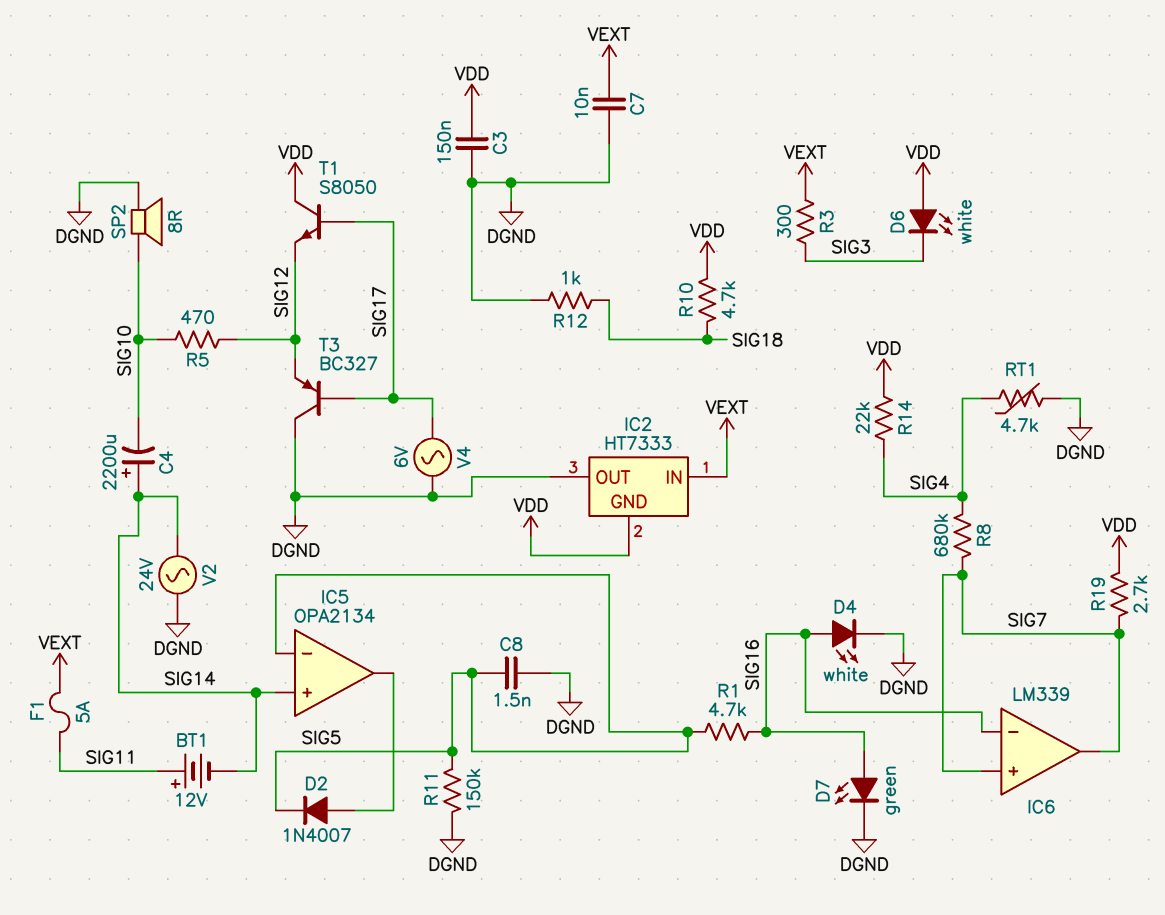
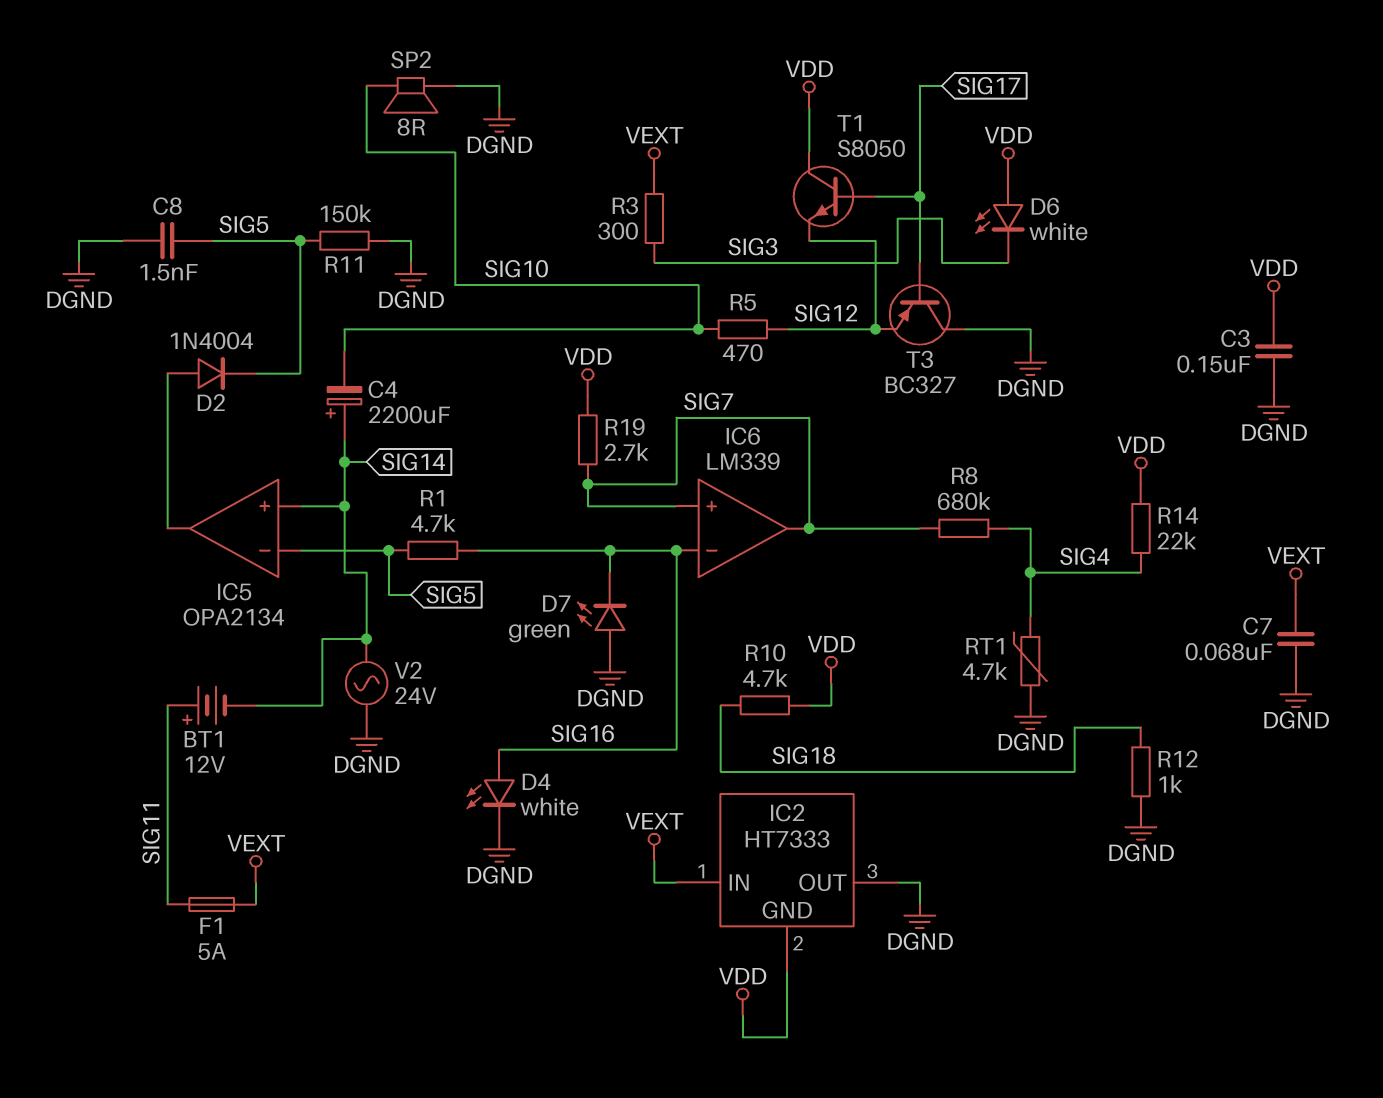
C7: 10nF (DGND, VEXT) -> 68nF (DGND, VEXT)
D2: diode 1N4007 (A IC5/out, K SIG5) -> diode 1N4004 (A IC5/out, K SIG5)
D7: LED green (A SIG16, K DGND) -> LED green (A DGND, K SIG16)
V4: AC 6V (DGND, SIG17) -> none

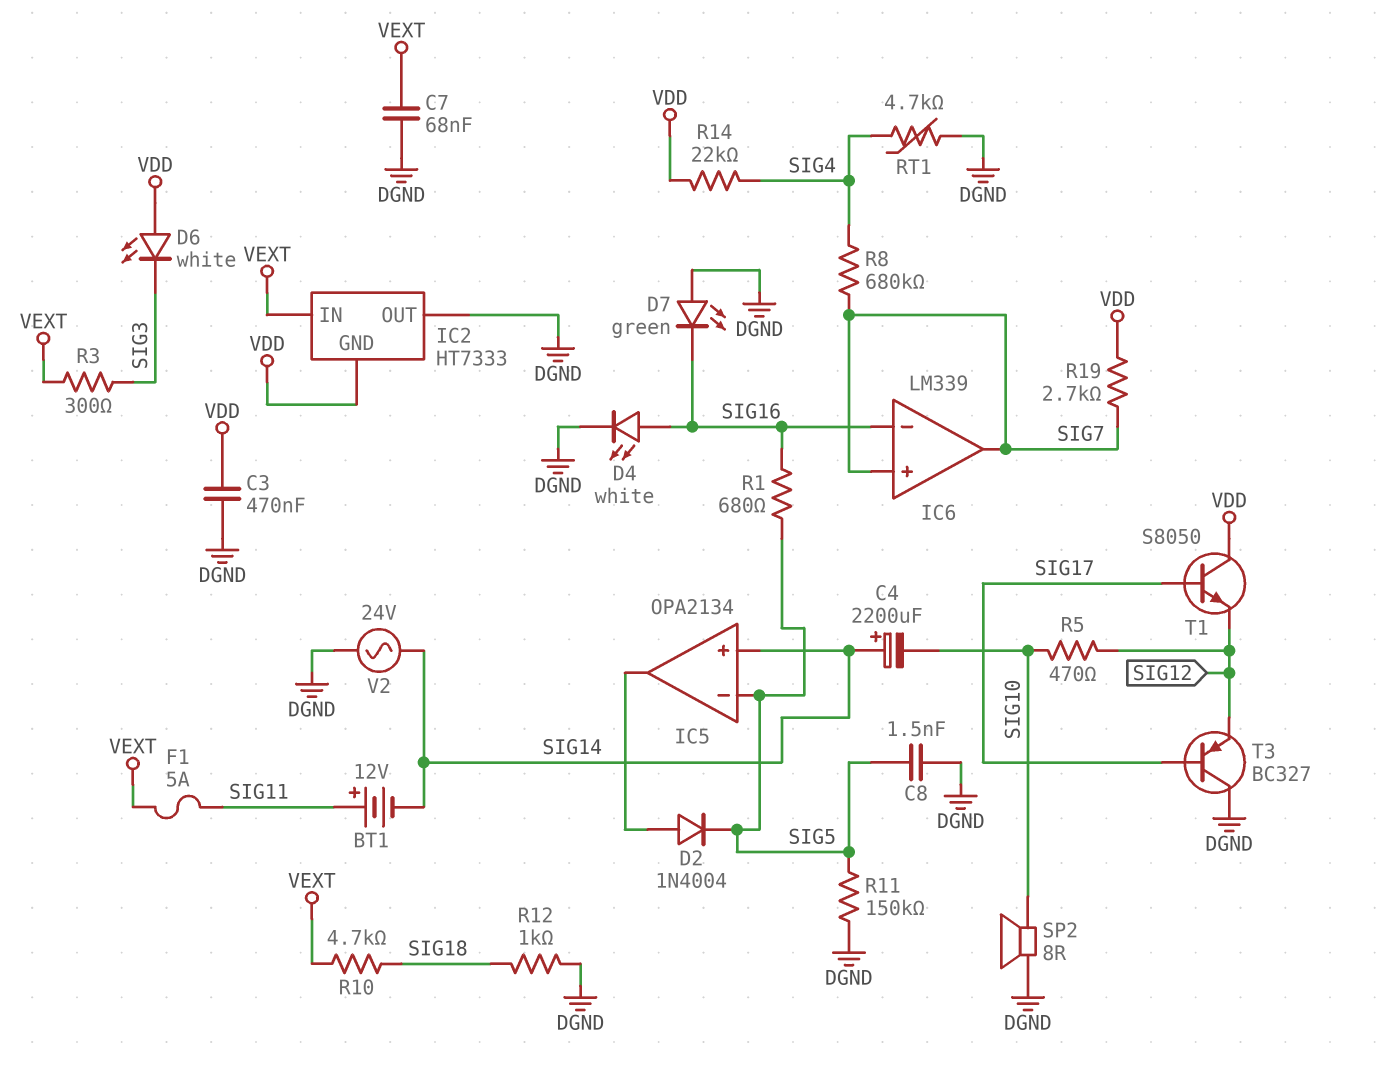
C3: 150nF (DGND, VDD) -> 470nF (DGND, VDD)
R1: 4.7k (SIG5, SIG16) -> 680 (SIG5, SIG16)
R10: 4.7k (SIG18, VDD) -> 4.7k (SIG18, VEXT)

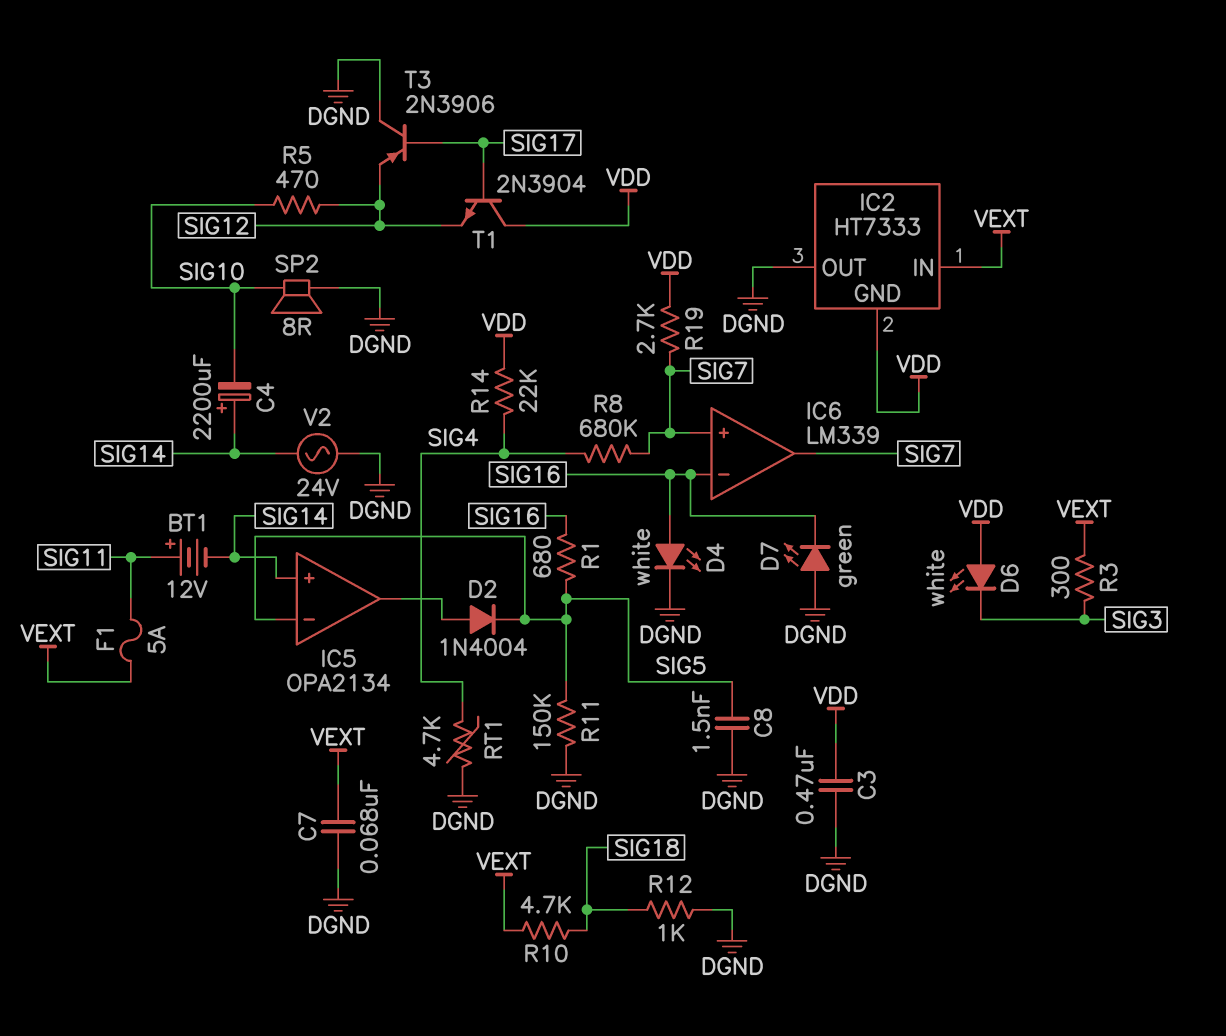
T1: NPN S8050 (B SIG17, C VDD, E SIG12) -> NPN 2N3904 (B SIG17, C VDD, E SIG12)
T3: PNP BC327 (B SIG17, C DGND, E SIG12) -> PNP 2N3906 (B SIG17, C DGND, E SIG12)

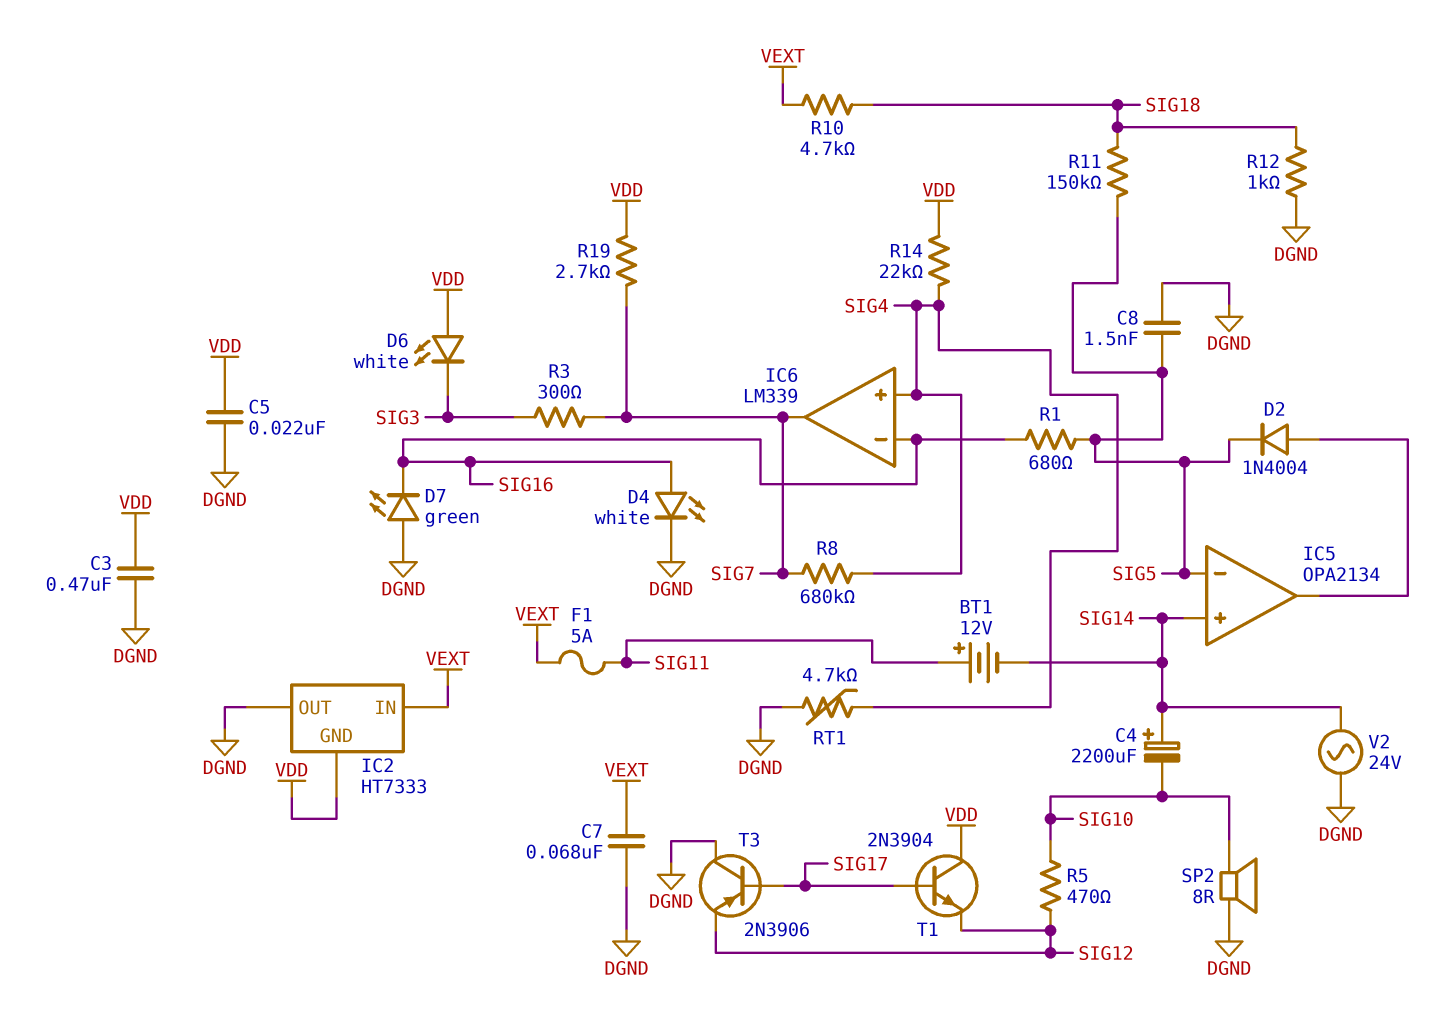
C5: none -> 22nF (DGND, VDD)
IC6 pin in+: SIG7 -> SIG4
R3: 300 (SIG3, VEXT) -> 300 (SIG3, SIG7)
R11: 150k (DGND, SIG5) -> 150k (SIG5, SIG18)

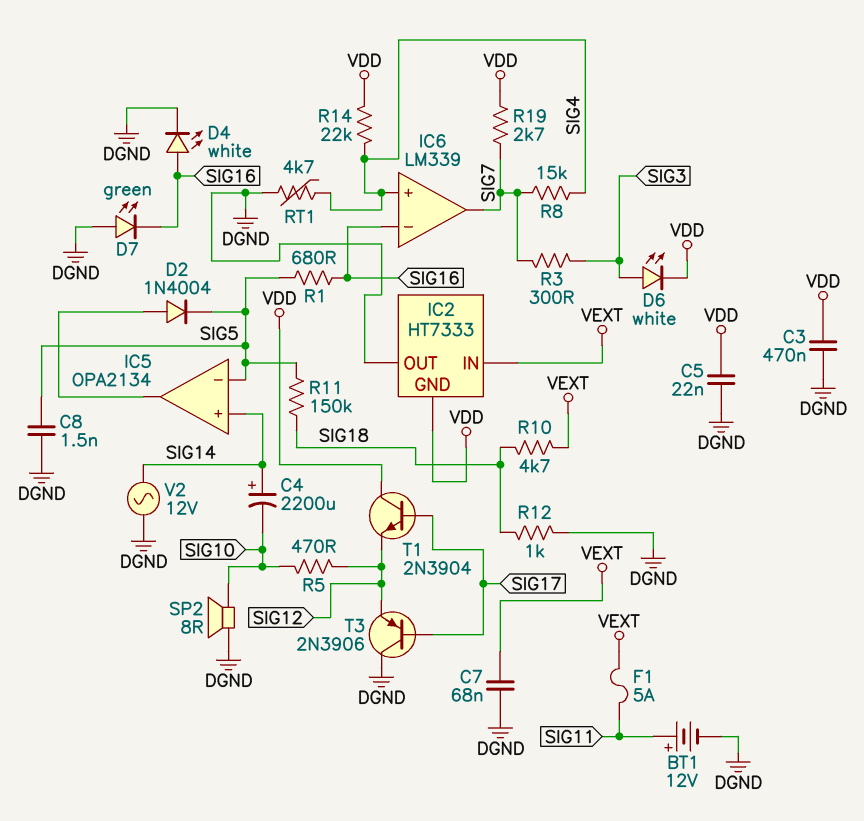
BT1: 12V (plus SIG11, minus SIG14) -> 12V (plus SIG11, minus DGND)
D6: LED white (A VDD, K SIG3) -> LED white (A SIG3, K VDD)
R8: 680k (SIG4, SIG7) -> 15k (SIG4, SIG7)
V2: AC 24V (DGND, SIG14) -> AC 12V (DGND, SIG14)

